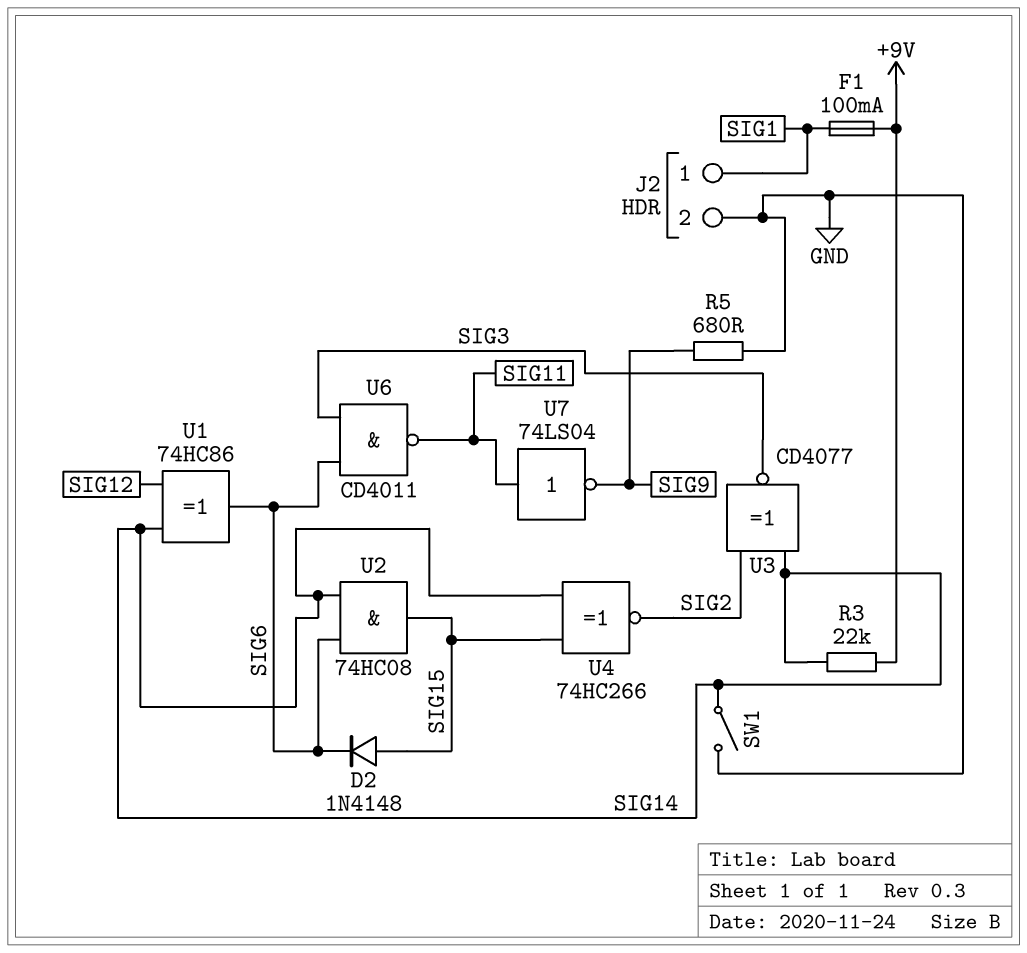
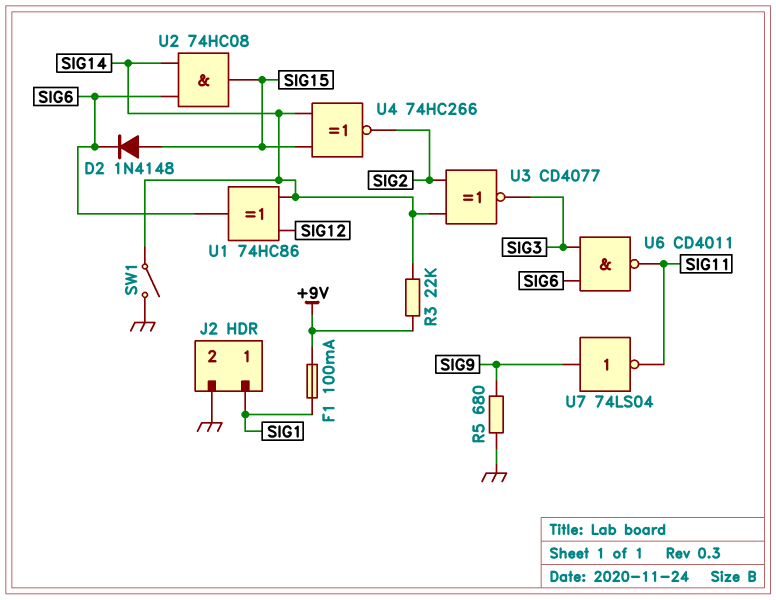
U7: NOT 74LS04 (in SIG11, out SIG9) -> NOT 74LS04 (in SIG9, out SIG11)

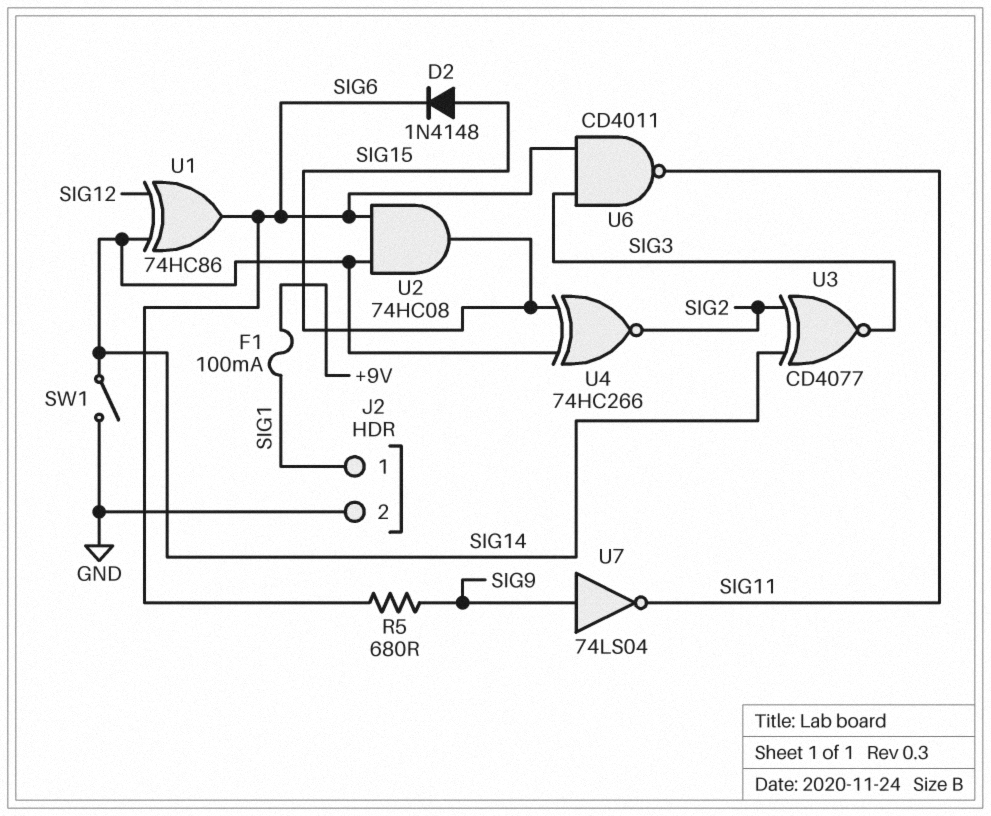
R3: 22k (+9V, SIG14) -> none
R5: 680 (GND, SIG9) -> 680 (SIG6, SIG9)

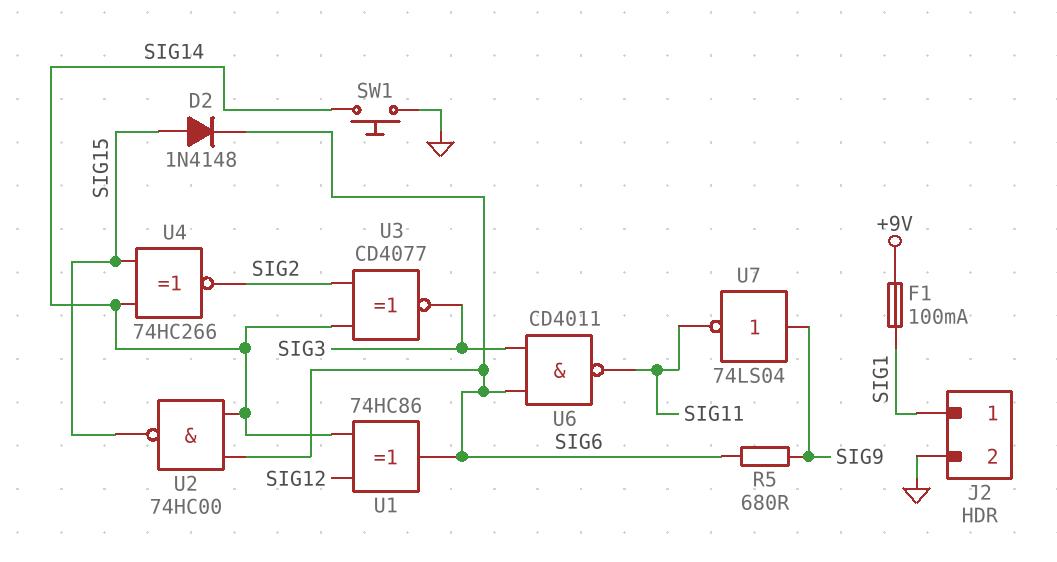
SW1: switch (GND, SIG14) -> button (GND, SIG14)
U2: AND 74HC08 (in SIG6, in SIG14, out SIG15) -> NAND 74HC00 (in SIG6, in SIG14, out SIG15)

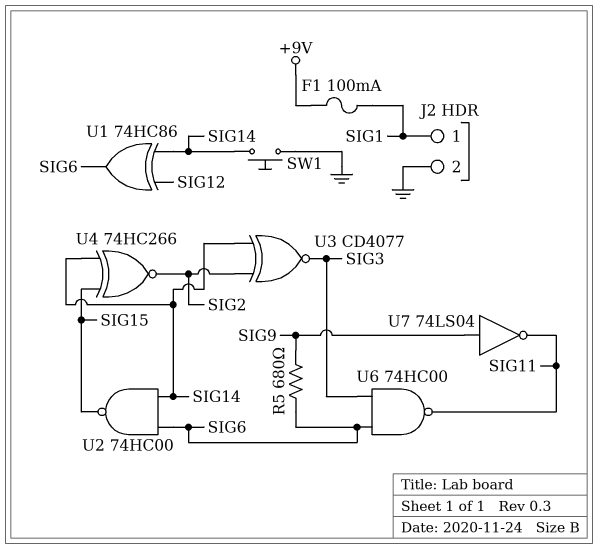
D2: diode 1N4148 (A SIG15, K SIG6) -> none
U6: NAND CD4011 (in SIG3, in SIG6, out SIG11) -> NAND 74HC00 (in SIG3, in SIG6, out SIG11)

